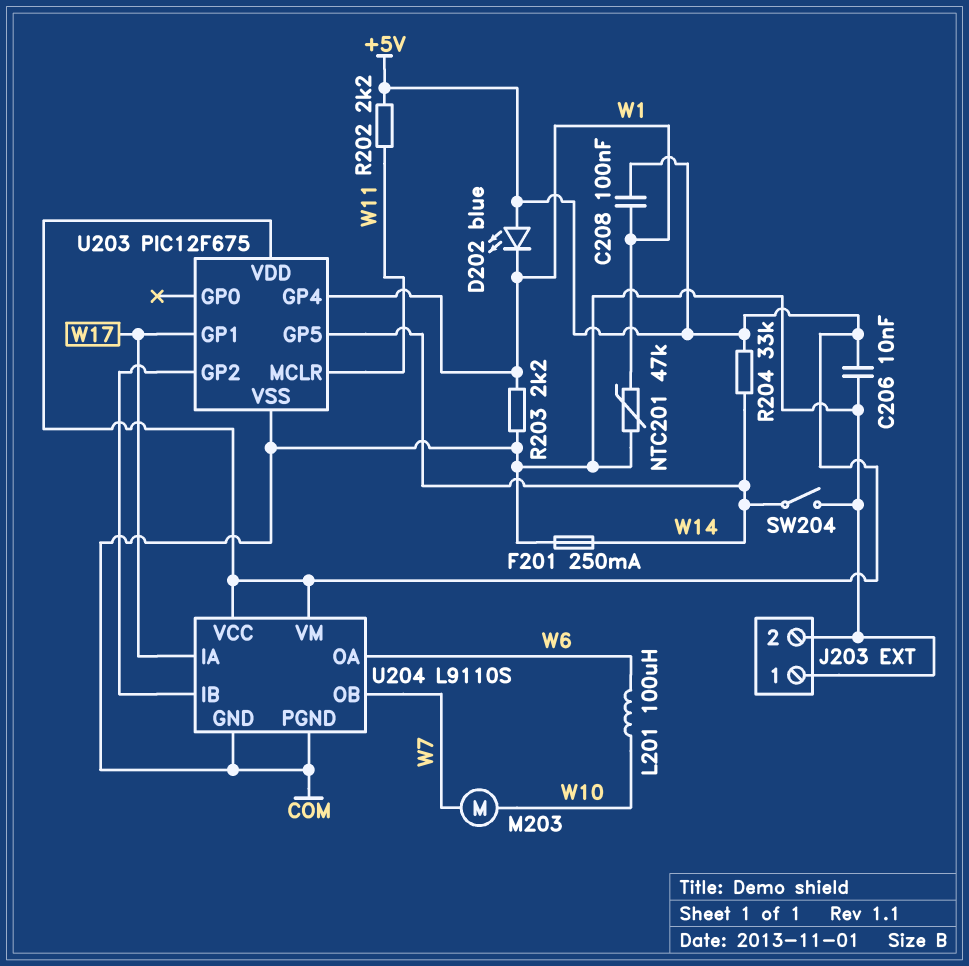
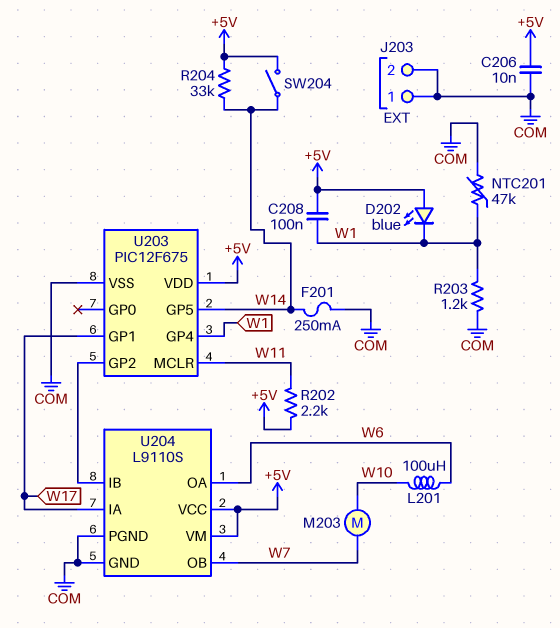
R203: 2.2k (COM, W1) -> 1.2k (COM, W1)
SW204: switch (COM, W14) -> switch (+5V, W14)

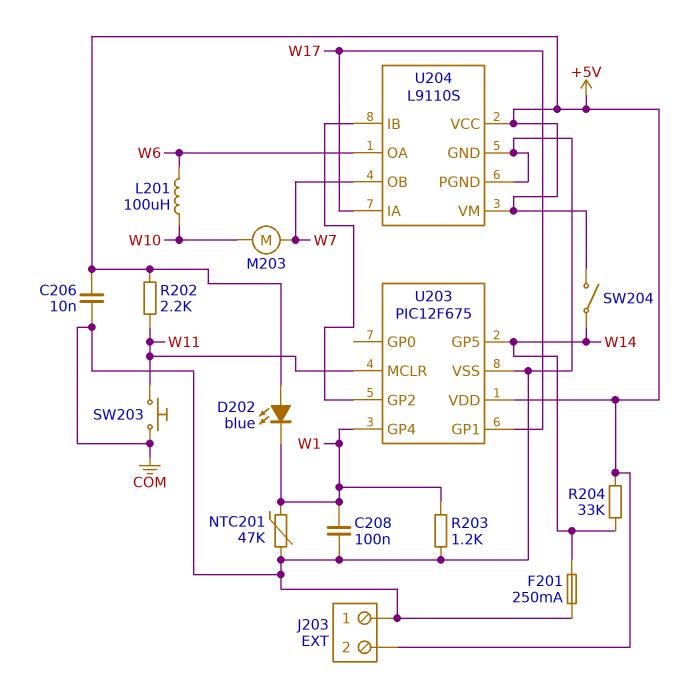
C208: 100nF (+5V, W1) -> 100nF (COM, W1)
J203 pin 2: COM -> +5V
SW203: none -> button (COM, W11)

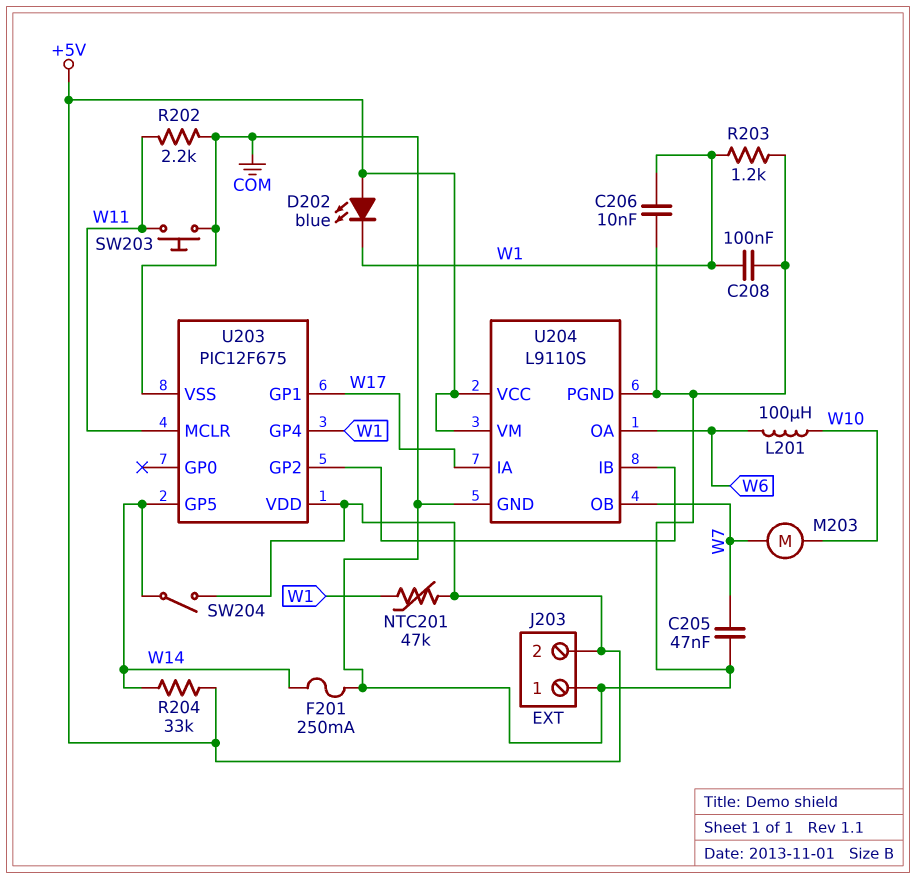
C205: none -> 47nF (COM, W7)
C206: 10nF (+5V, COM) -> 10nF (COM, W1)
NTC201: 47k (COM, W1) -> 47k (+5V, W1)
R202: 2.2k (+5V, W11) -> 2.2k (COM, W11)

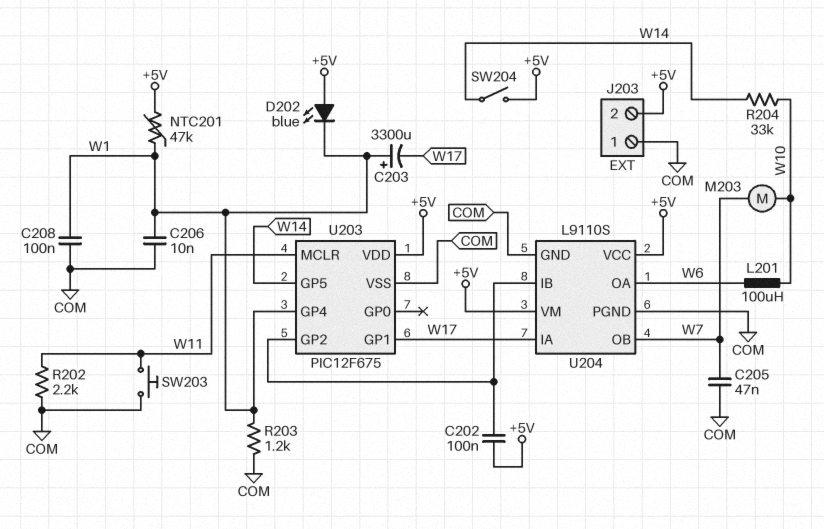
C202: none -> 100nF (+5V, U203/GP2)
C203: none -> 3300uF (plus W1, minus W17)
F201: 250mA (COM, W14) -> none
R204: 33k (+5V, W14) -> 33k (W10, W14)

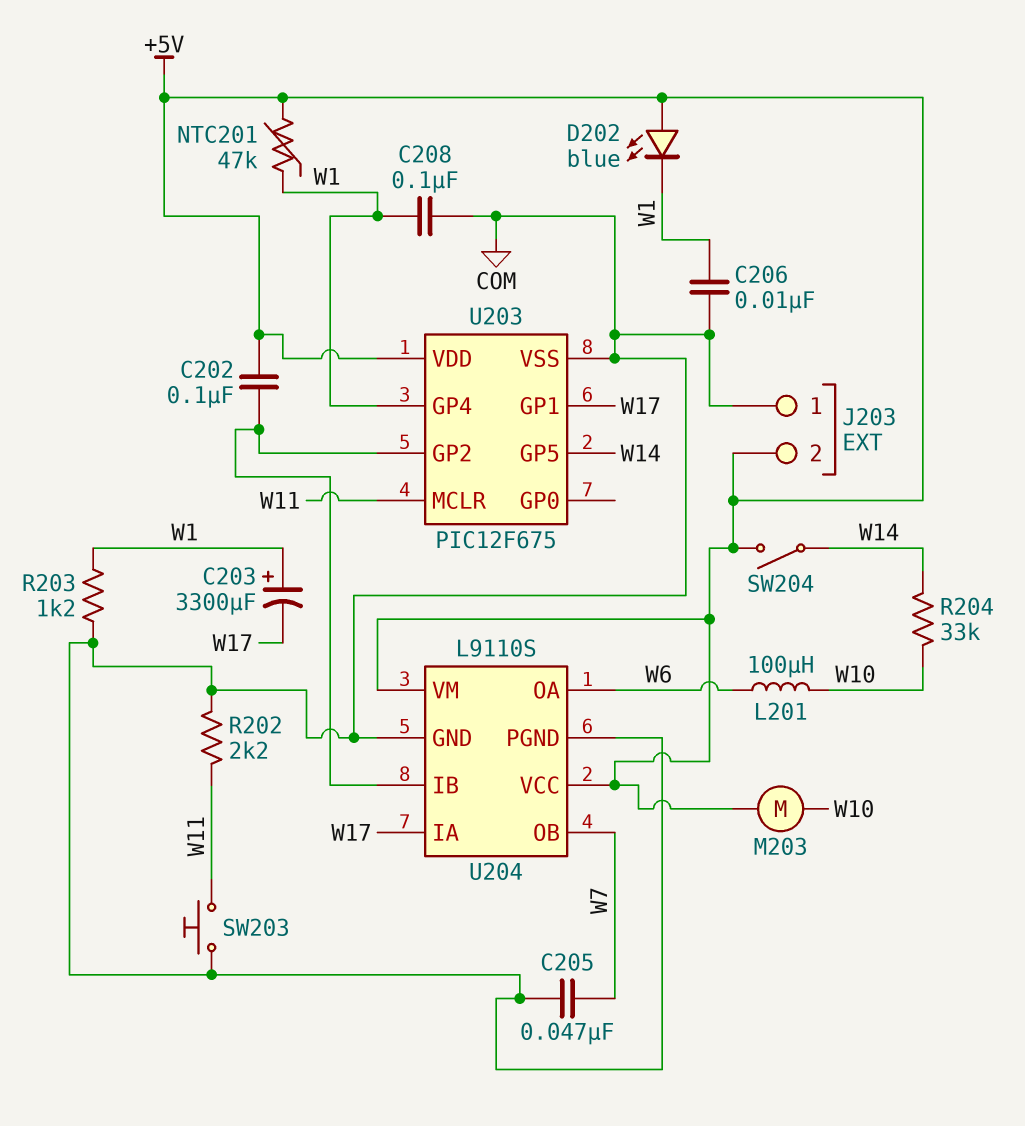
M203: motor (W7, W10) -> motor (+5V, W10)

